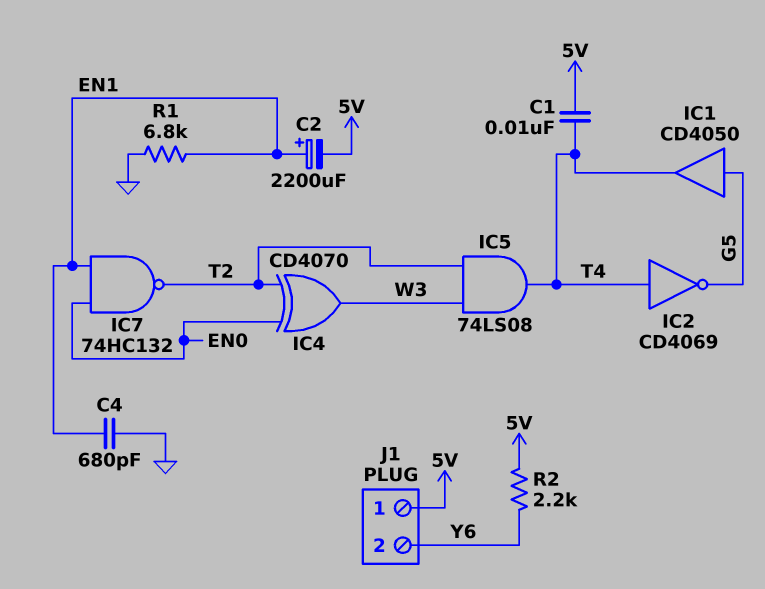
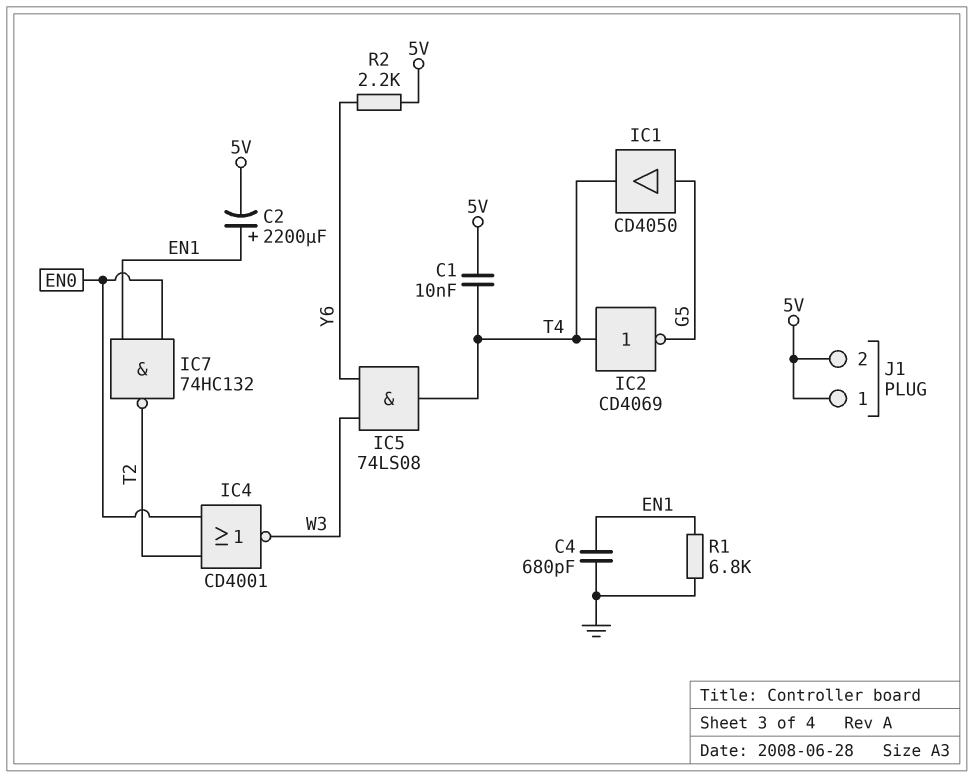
IC4: XOR CD4070 (in EN0, in T2, out W3) -> NOR CD4001 (in EN0, in T2, out W3)
IC5: AND 74LS08 (in T2, in W3, out T4) -> AND 74LS08 (in W3, in Y6, out T4)
J1 pin 2: Y6 -> 5V

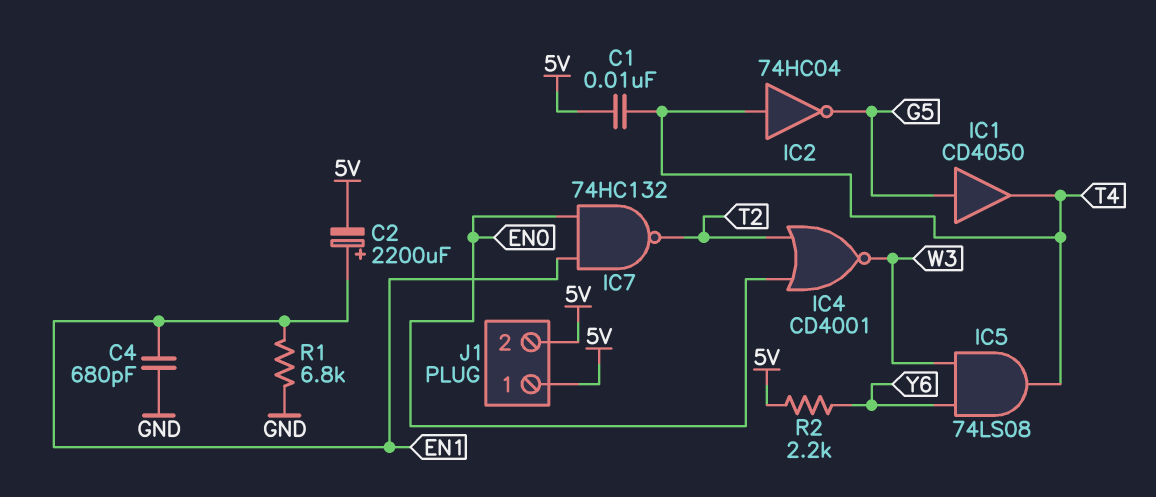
IC2: NOT CD4069 (in T4, out G5) -> NOT 74HC04 (in T4, out G5)

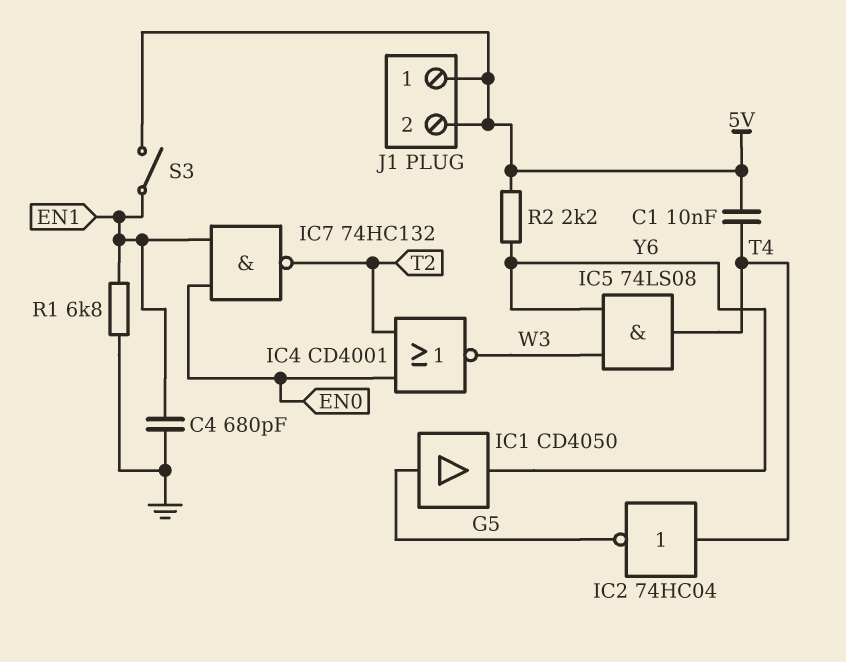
C2: 2200uF (plus EN1, minus 5V) -> none
IC1: buffer CD4050 (in G5, out T4) -> buffer CD4050 (in G5, out Y6)
S3: none -> switch (5V, EN1)

